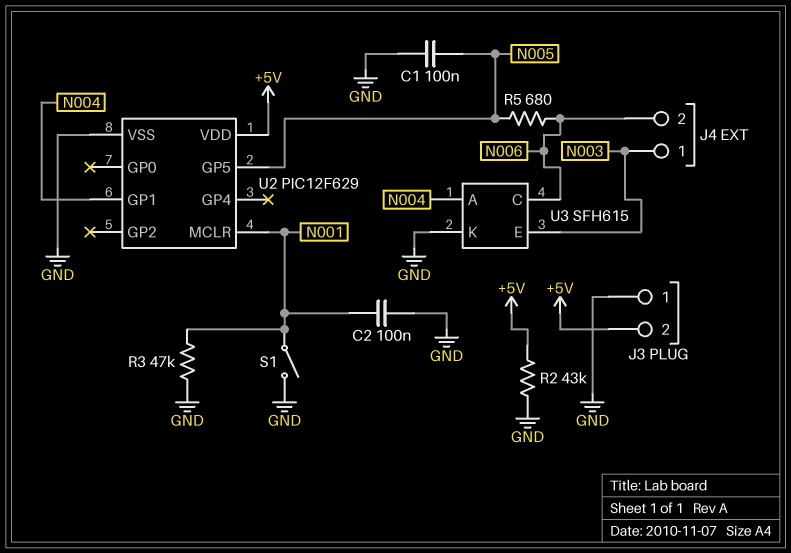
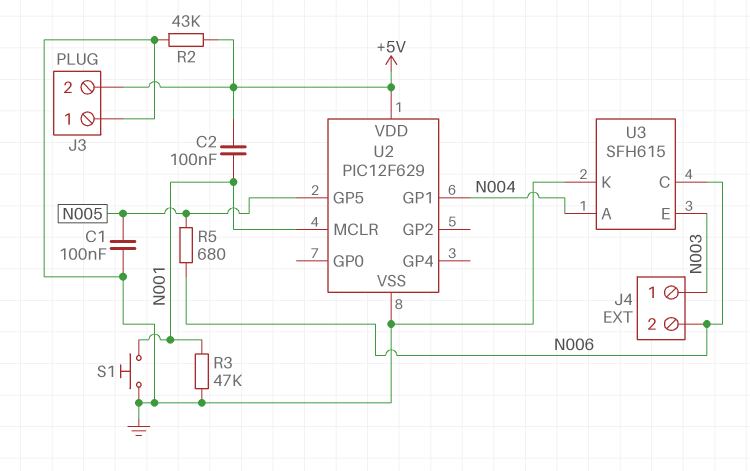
C2: 100nF (GND, N001) -> 100nF (+5V, N001)
S1: switch (GND, N001) -> button (GND, N001)

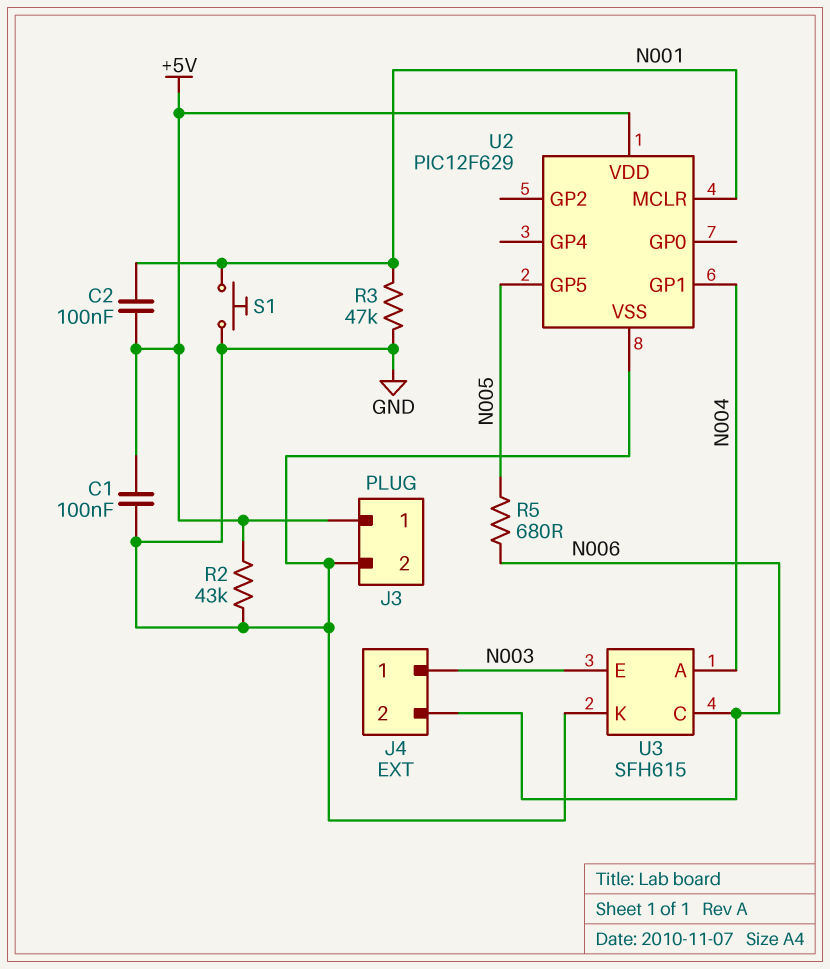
C1: 100nF (GND, N005) -> 100nF (+5V, GND)
J3 pin 1: GND -> +5V
J3 pin 2: +5V -> GND

